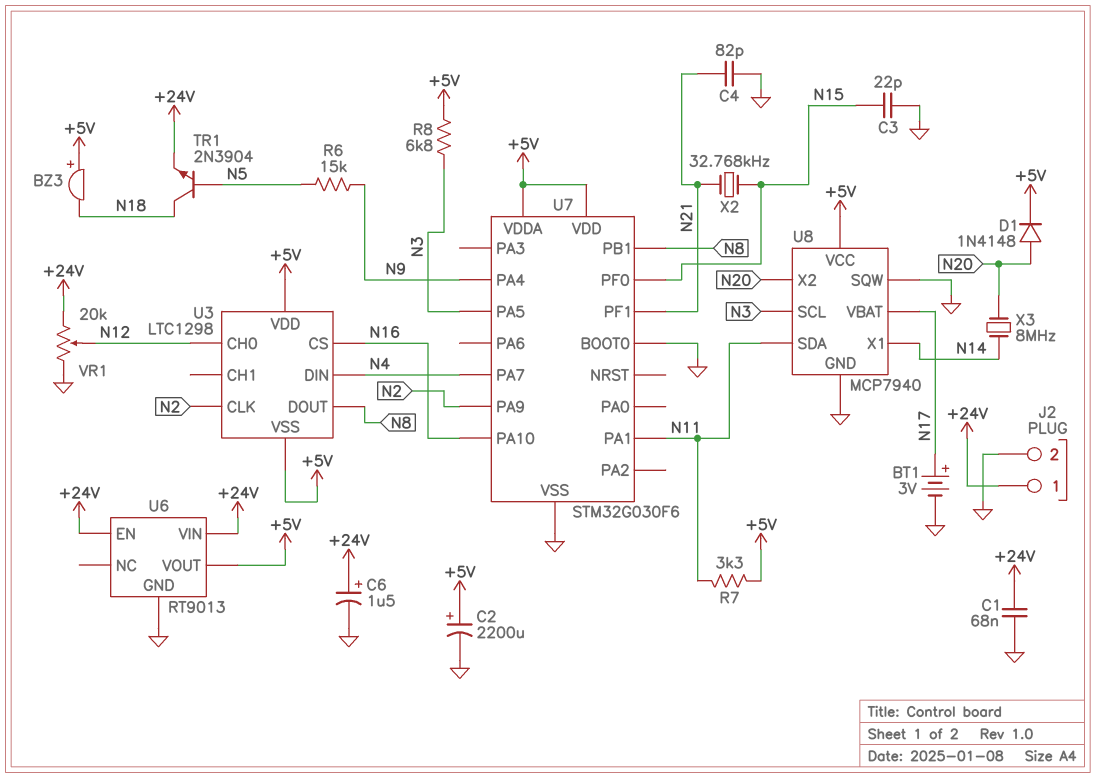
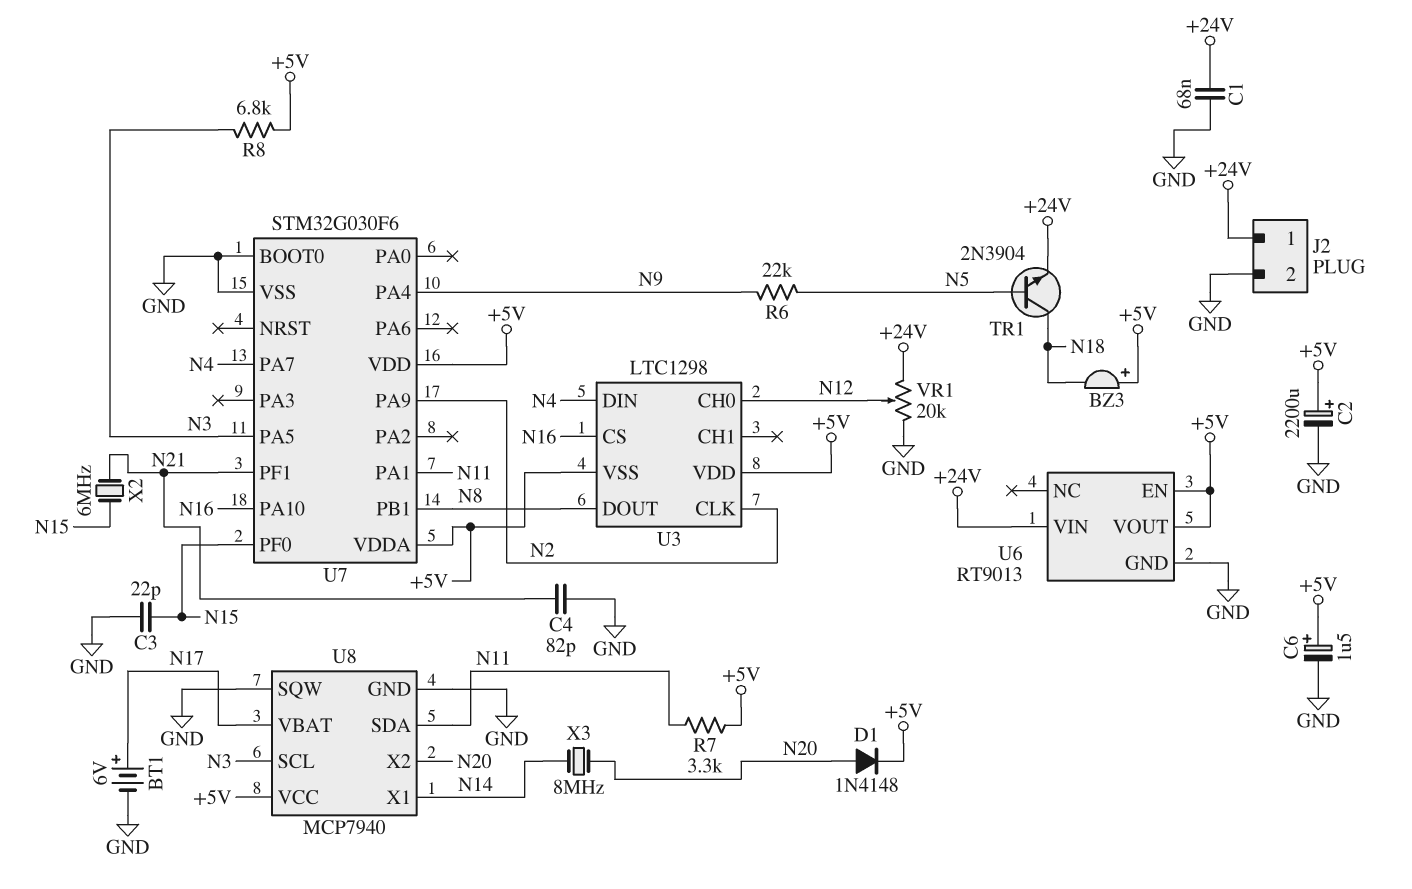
BT1: 3V (plus N17, minus GND) -> 6V (plus N17, minus GND)
C6: 1.5uF (plus +24V, minus GND) -> 1.5uF (plus +5V, minus GND)
R6: 15k (N5, N9) -> 22k (N5, N9)
U6 pin EN: +24V -> +5V
X2: 32.768kHz (N15, N21) -> 6MHz (N15, N21)

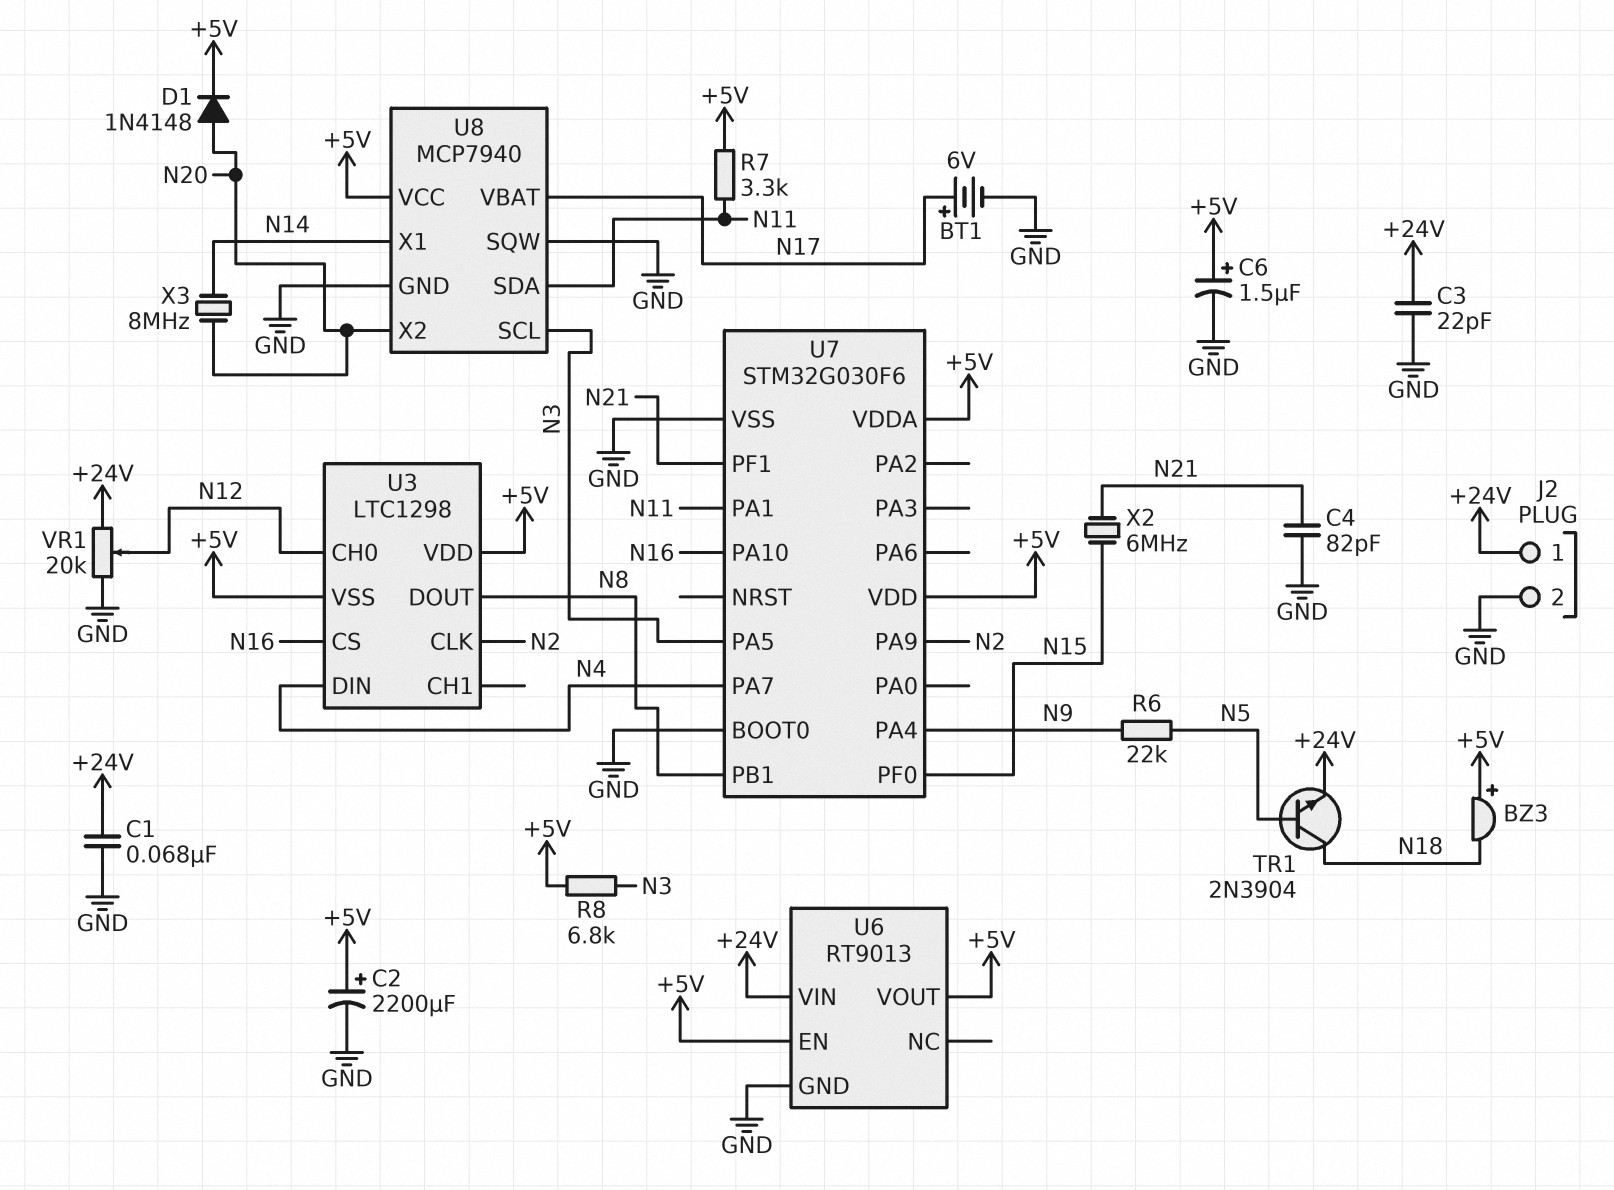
C3: 22pF (GND, N15) -> 22pF (+24V, GND)

